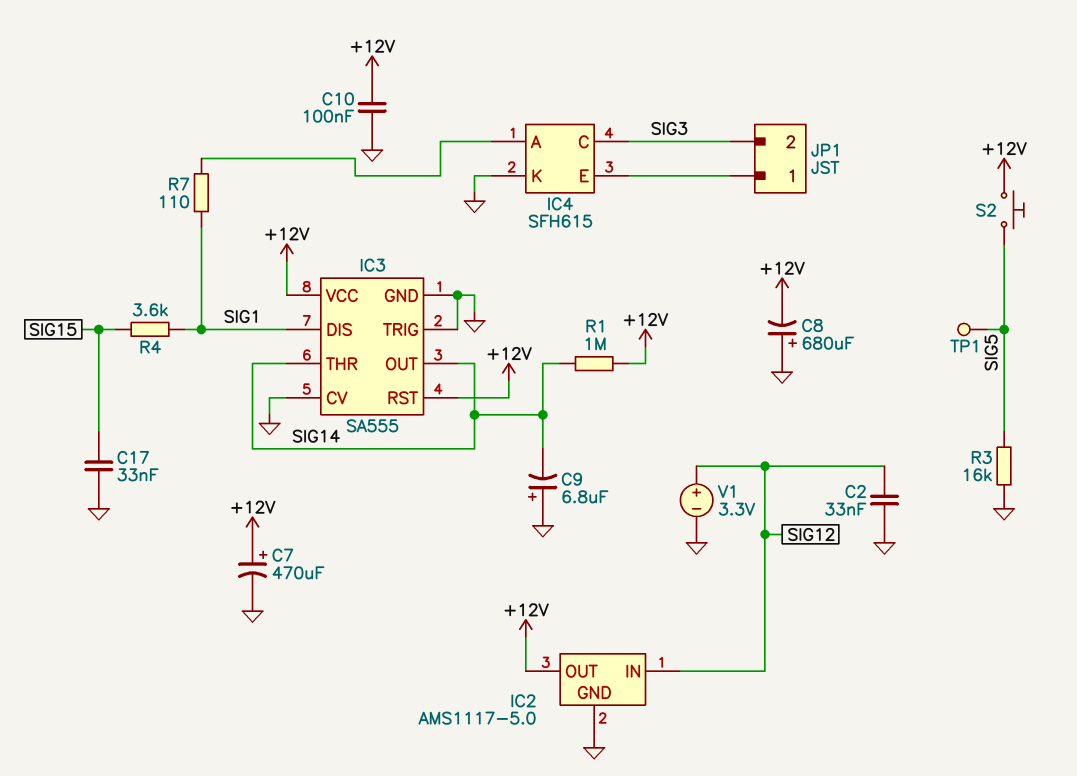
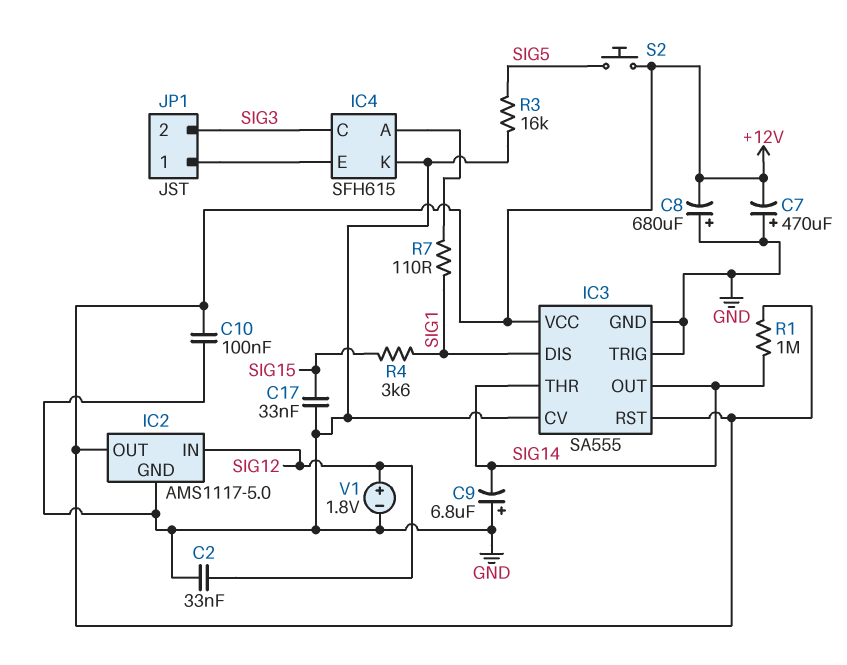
C7: 470uF (plus +12V, minus GND) -> 470uF (plus GND, minus +12V)
TP1: test point (SIG5) -> none
V1: 3.3V (plus SIG12, minus GND) -> 1.8V (plus SIG12, minus GND)

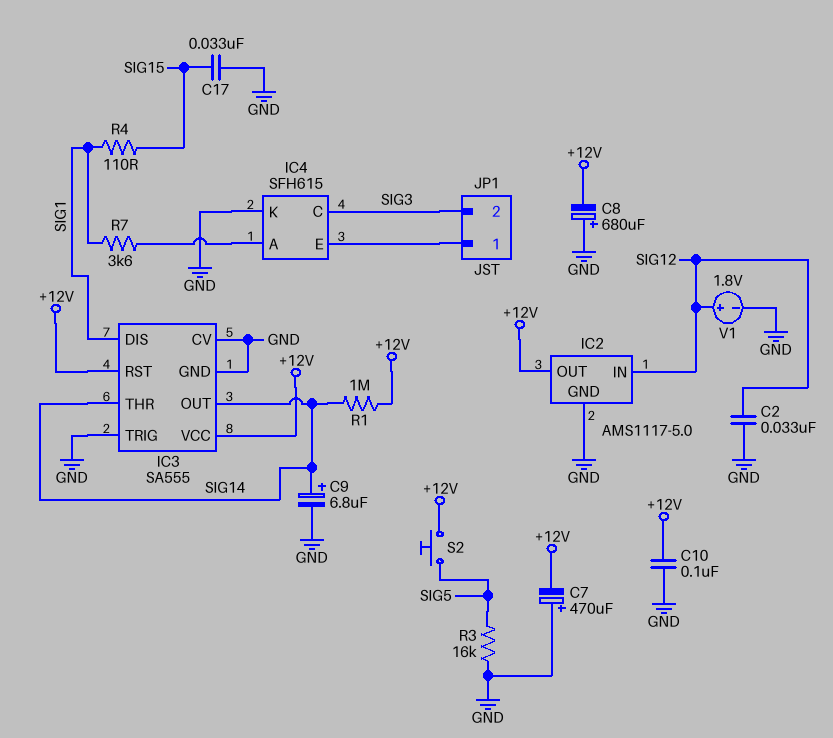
C9: 6.8uF (plus GND, minus SIG14) -> 6.8uF (plus SIG14, minus GND)
R4: 3.6k (SIG1, SIG15) -> 110 (SIG1, SIG15)
R7: 110 (IC4/A, SIG1) -> 3.6k (IC4/A, SIG1)

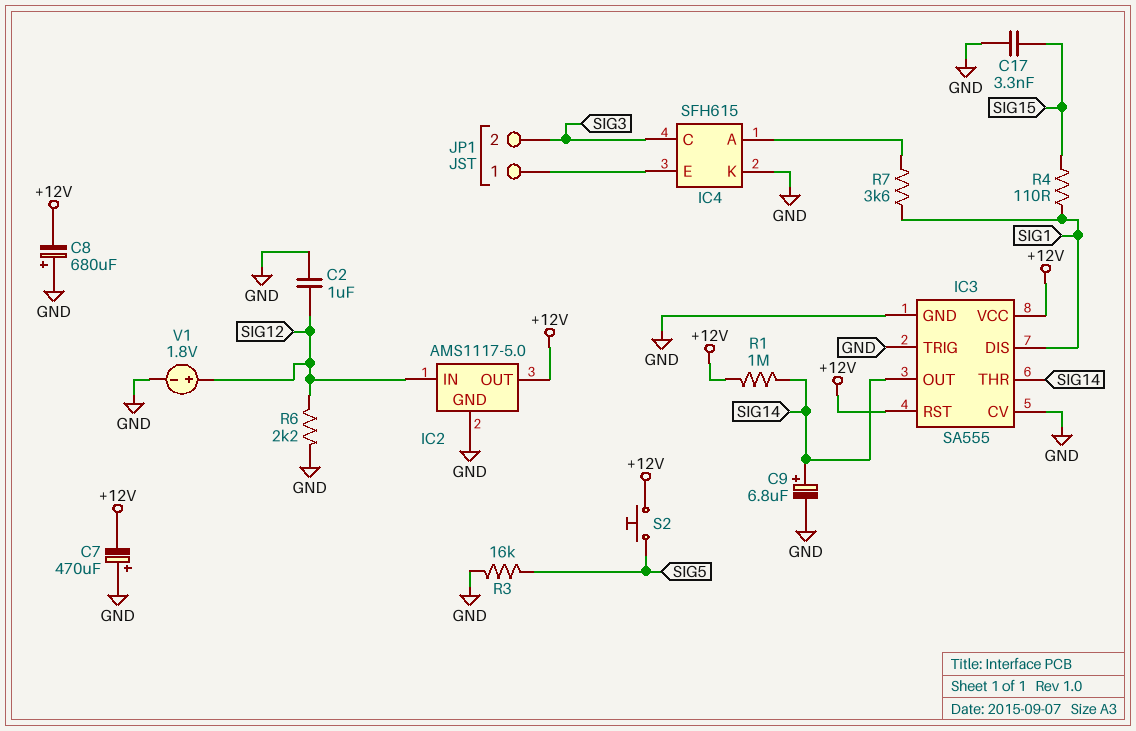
C2: 33nF (GND, SIG12) -> 1uF (GND, SIG12)
C10: 100nF (+12V, GND) -> none
C17: 33nF (GND, SIG15) -> 3.3nF (GND, SIG15)
R6: none -> 2.2k (GND, SIG12)

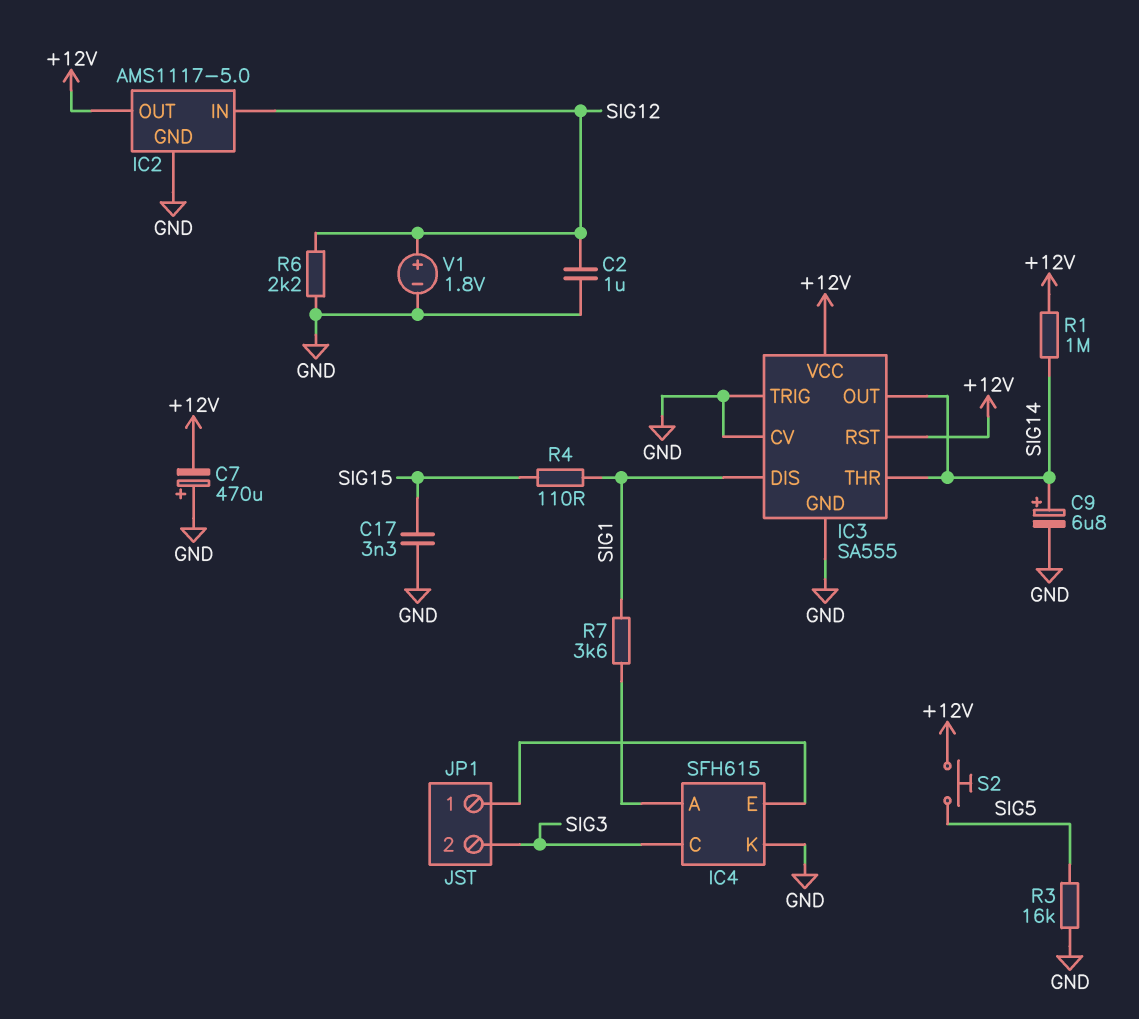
C8: 680uF (plus GND, minus +12V) -> none

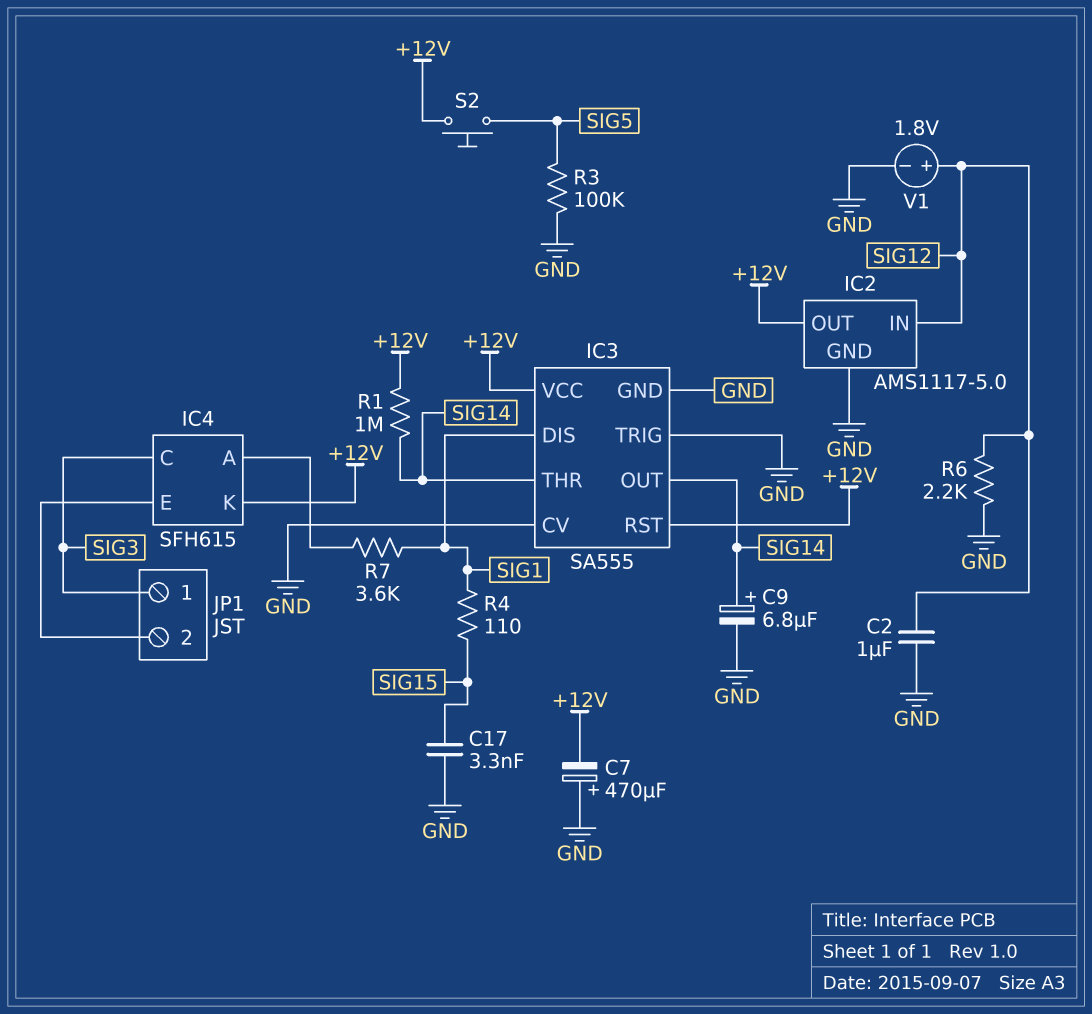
IC4 pin K: GND -> +12V
JP1 pin 1: IC4/E -> SIG3
JP1 pin 2: SIG3 -> IC4/E
R3: 16k (GND, SIG5) -> 100k (GND, SIG5)

